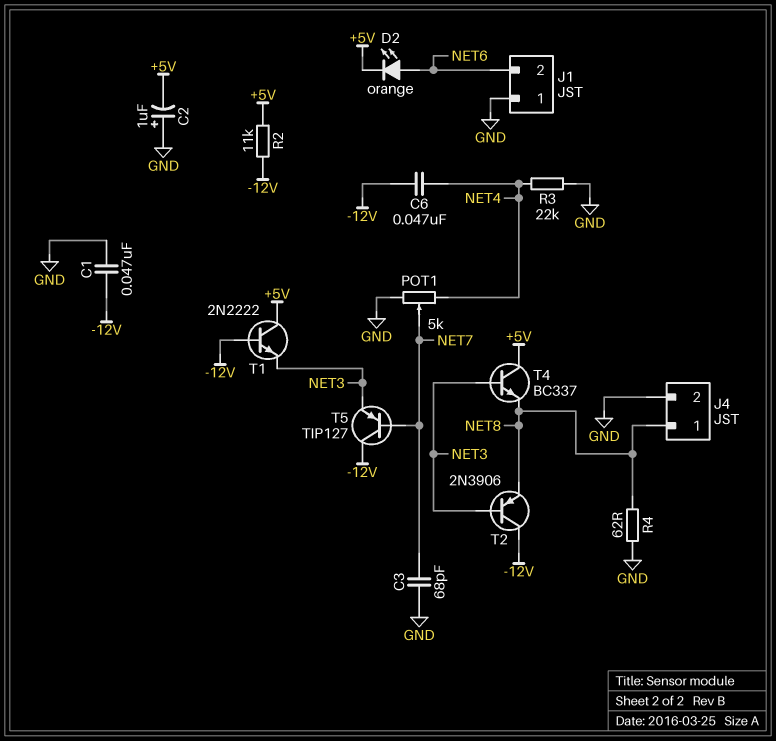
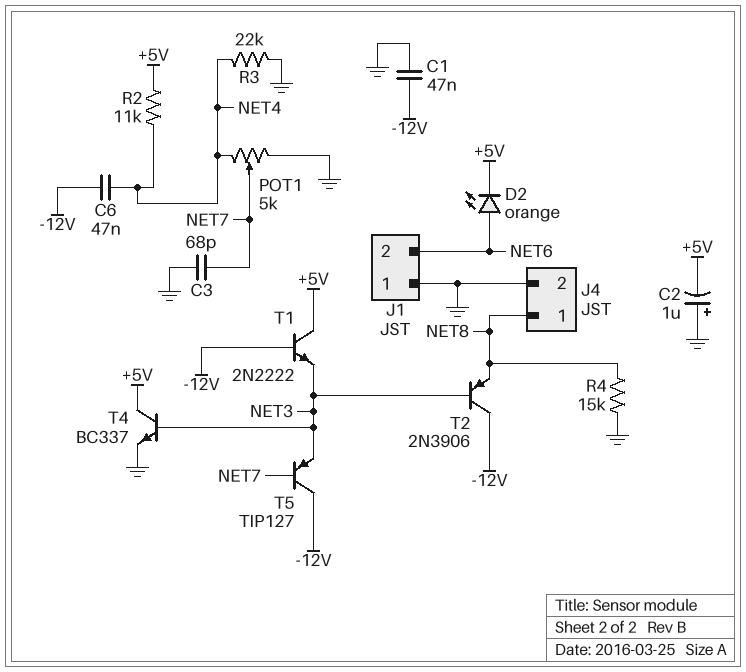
R2: 11k (+5V, -12V) -> 11k (+5V, NET4)
R4: 62 (GND, NET8) -> 15k (GND, NET8)
T4: NPN BC337 (B NET3, C +5V, E NET8) -> NPN BC337 (B NET3, C +5V, E GND)

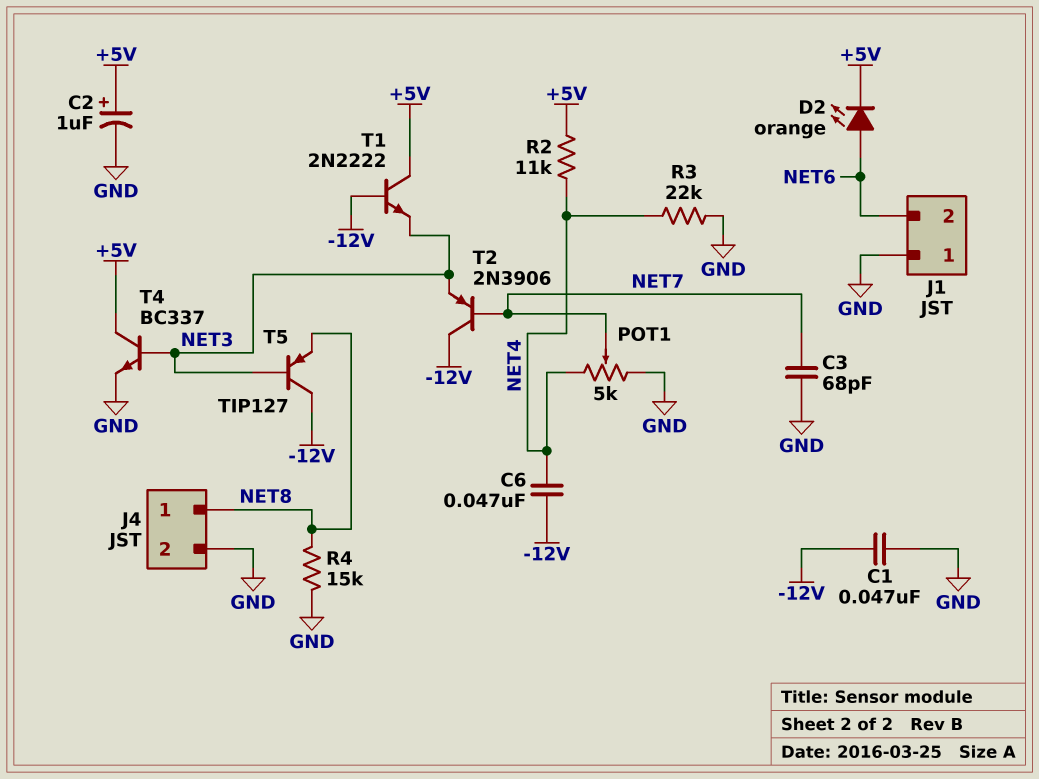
C2: 1uF (plus GND, minus +5V) -> 1uF (plus +5V, minus GND)
T2: PNP 2N3906 (B NET3, C -12V, E NET8) -> PNP 2N3906 (B NET7, C -12V, E NET3)
T5: PNP TIP127 (B NET7, C -12V, E NET3) -> PNP TIP127 (B NET3, C -12V, E NET8)

